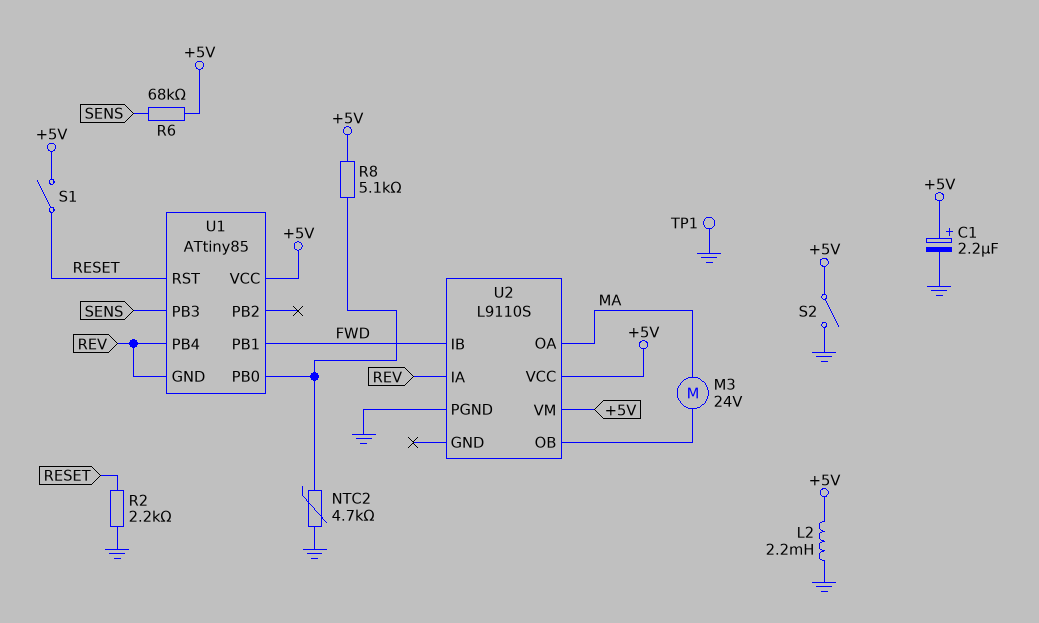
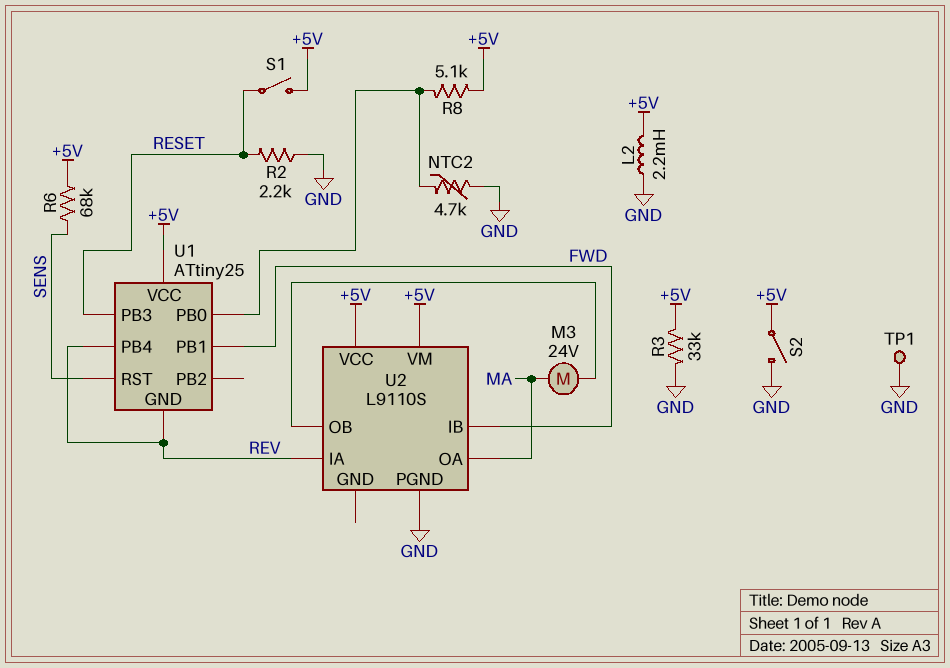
C1: 2.2uF (plus +5V, minus GND) -> none
R3: none -> 33k (+5V, GND)
U1: ATtiny85 -> ATtiny25
U1 pin PB3: SENS -> RESET
U1 pin RST: RESET -> SENS

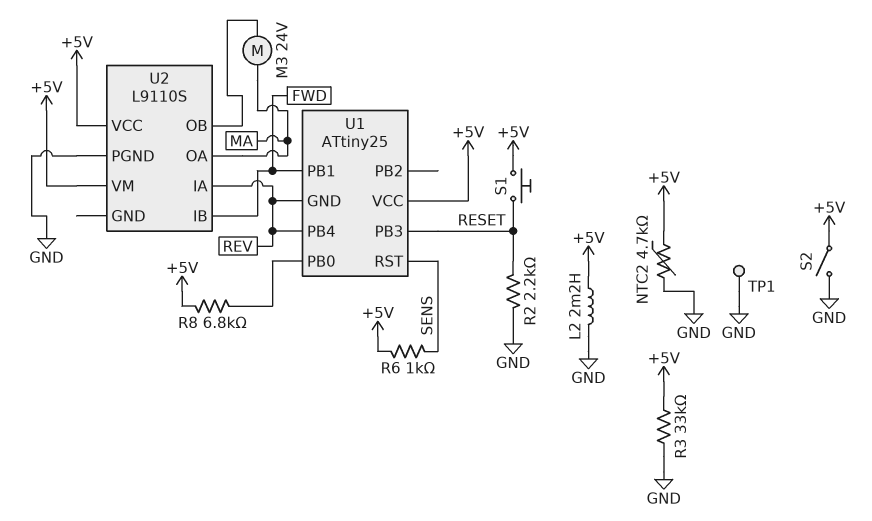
NTC2: 4.7k (GND, U1/PB0) -> 4.7k (+5V, GND)
R6: 68k (+5V, SENS) -> 1k (+5V, SENS)
R8: 5.1k (+5V, U1/PB0) -> 6.8k (+5V, U1/PB0)
S1: switch (+5V, RESET) -> button (+5V, RESET)

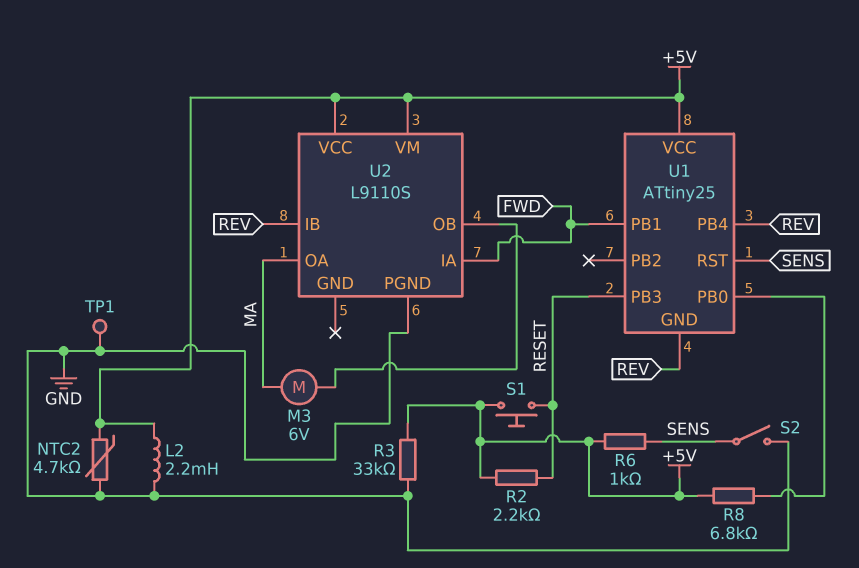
M3: motor 24V (MA, U2/OB) -> motor 6V (MA, U2/OB)
R2: 2.2k (GND, RESET) -> 2.2k (+5V, RESET)
S2: switch (+5V, GND) -> switch (GND, SENS)
U2 pin IA: REV -> FWD
U2 pin IB: FWD -> REV

